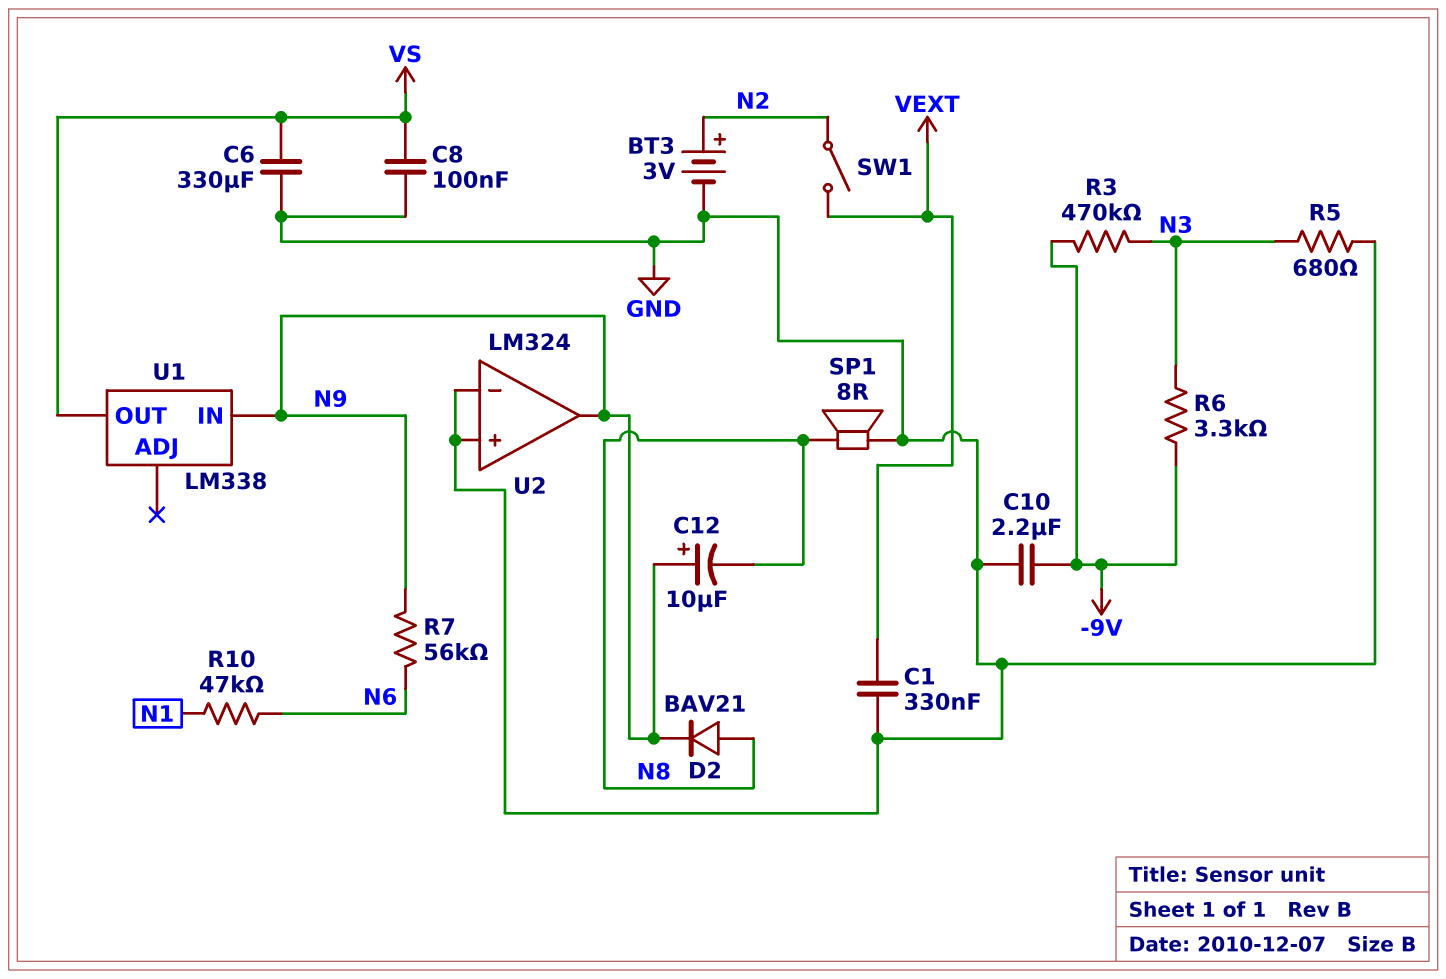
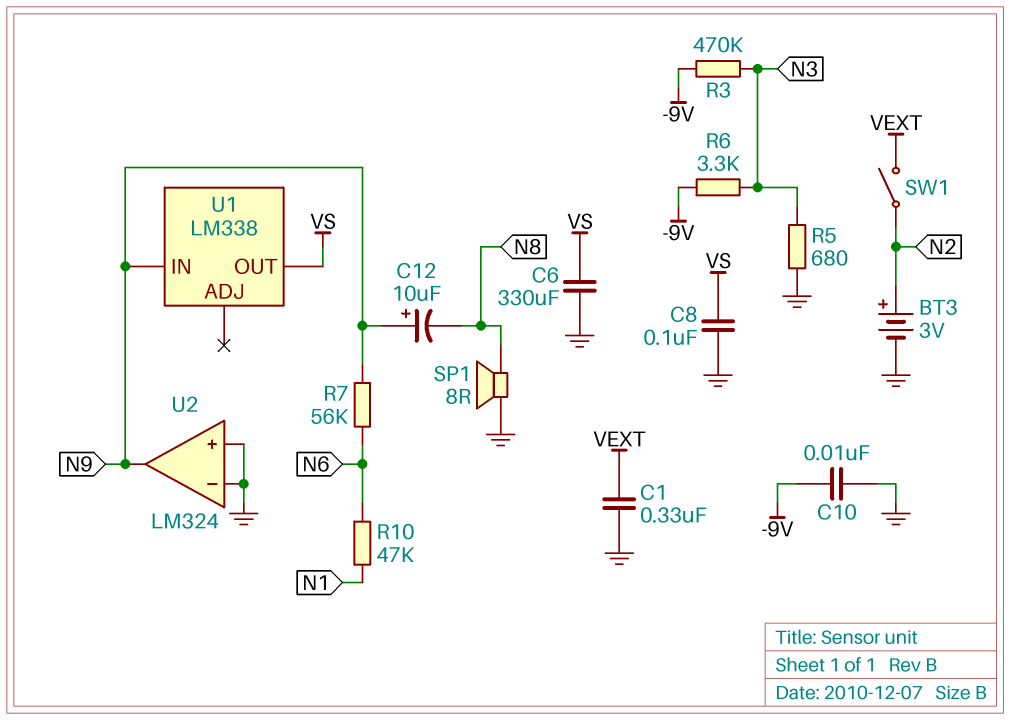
C10: 2.2uF (-9V, GND) -> 10nF (-9V, GND)
D2: diode BAV21 (A N8, K N9) -> none

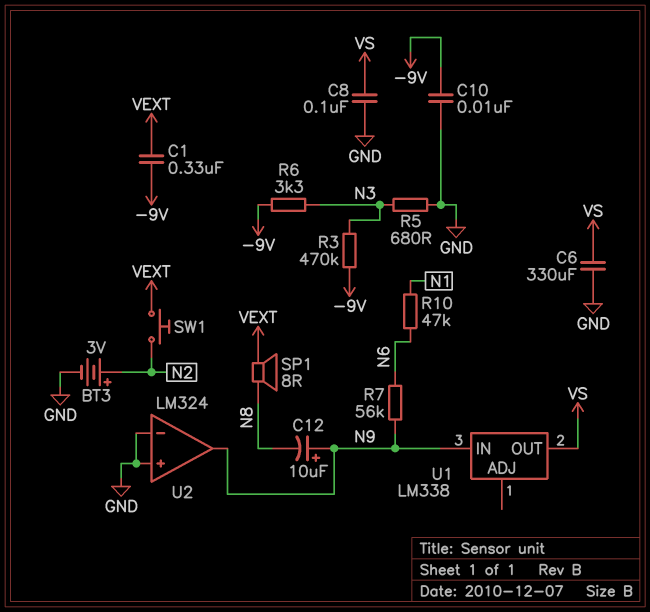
C1: 330nF (GND, VEXT) -> 330nF (-9V, VEXT)
SP1: speaker 8R (GND, N8) -> speaker 8R (N8, VEXT)
SW1: switch (N2, VEXT) -> button (N2, VEXT)

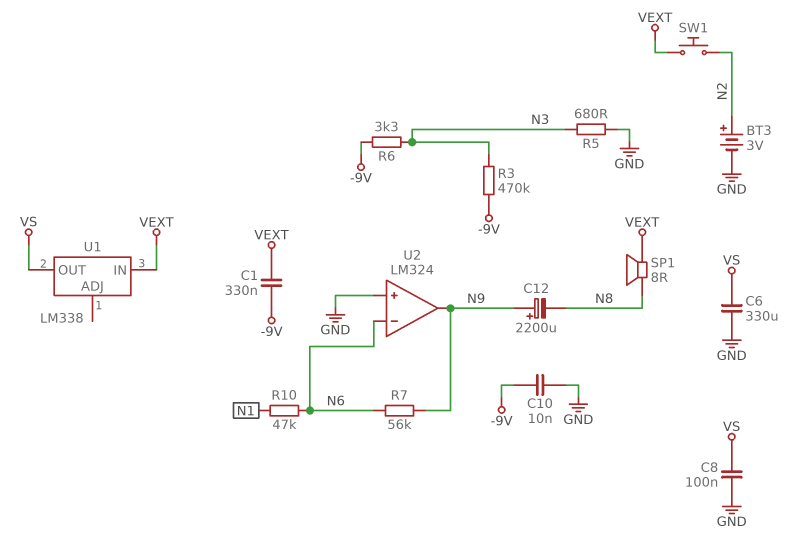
C12: 10uF (plus N9, minus N8) -> 2200uF (plus N9, minus N8)
U1 pin IN: N9 -> VEXT
U2 pin in-: GND -> N6

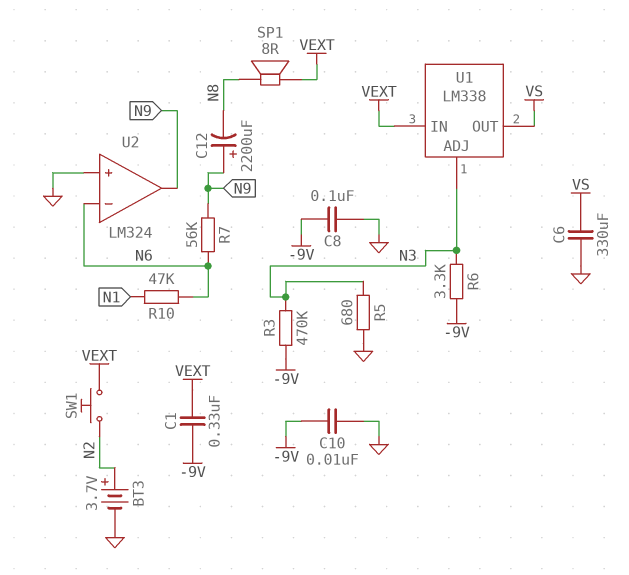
BT3: 3V (plus N2, minus GND) -> 3.7V (plus N2, minus GND)
C8: 100nF (GND, VS) -> 100nF (-9V, GND)
U1 pin ADJ: none -> N3

